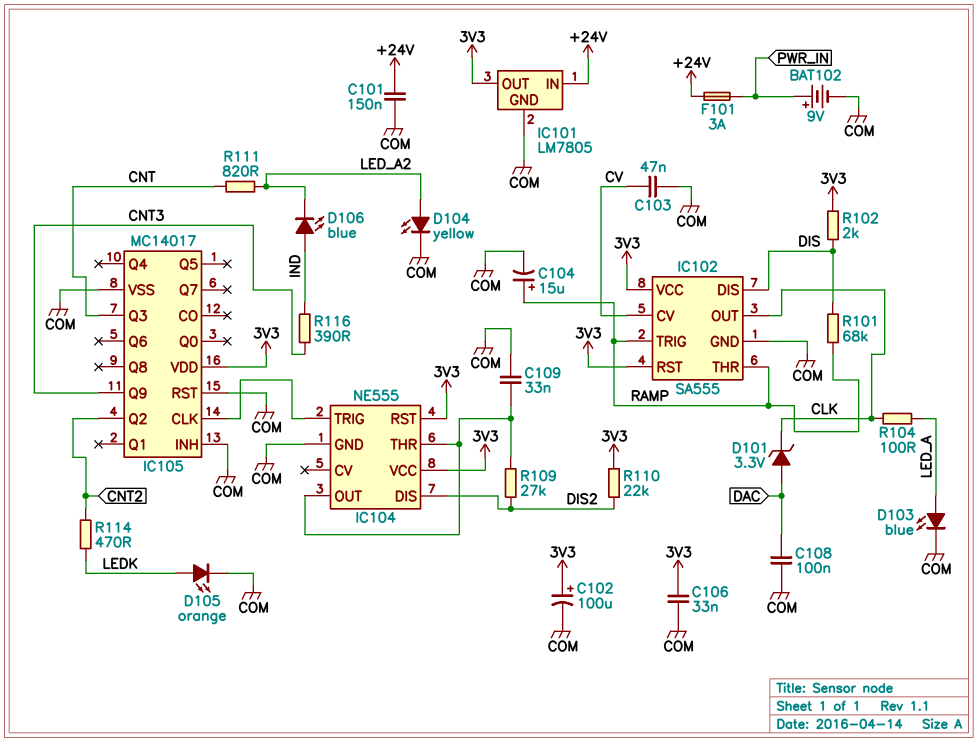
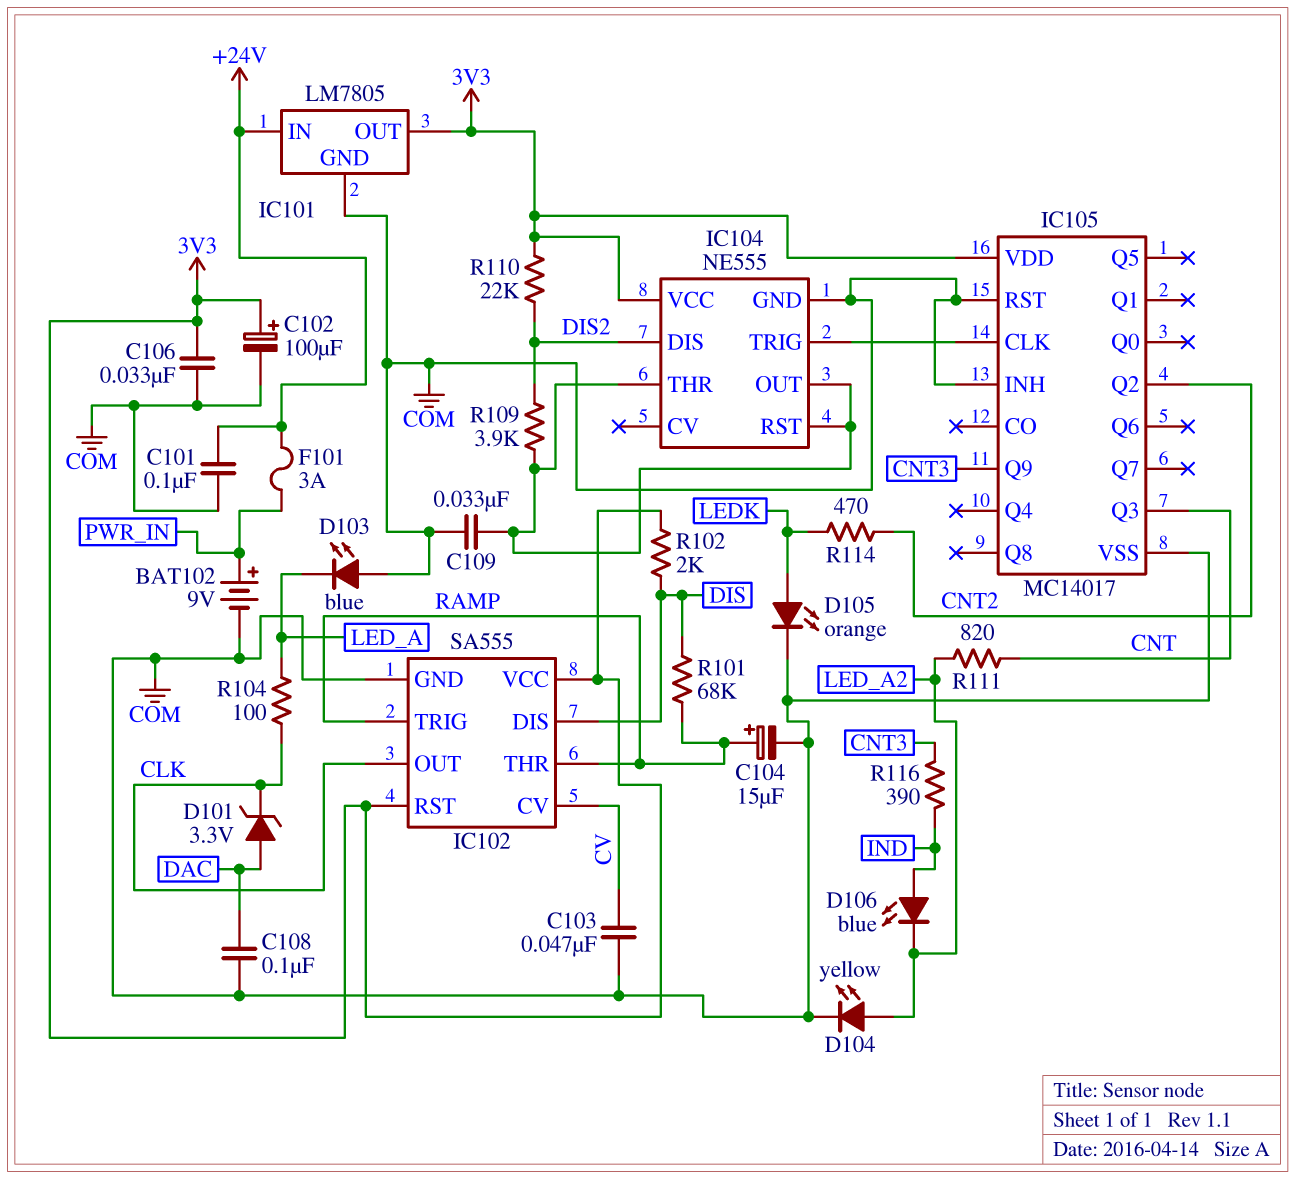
C101: 150nF (+24V, COM) -> 100nF (+24V, COM)
D103: LED blue (A LED_A, K COM) -> LED blue (A COM, K LED_A)
IC104 pin RST: 3V3 -> IC104/OUT
R109: 27k (DIS2, IC104/OUT) -> 3.9k (DIS2, IC104/OUT)

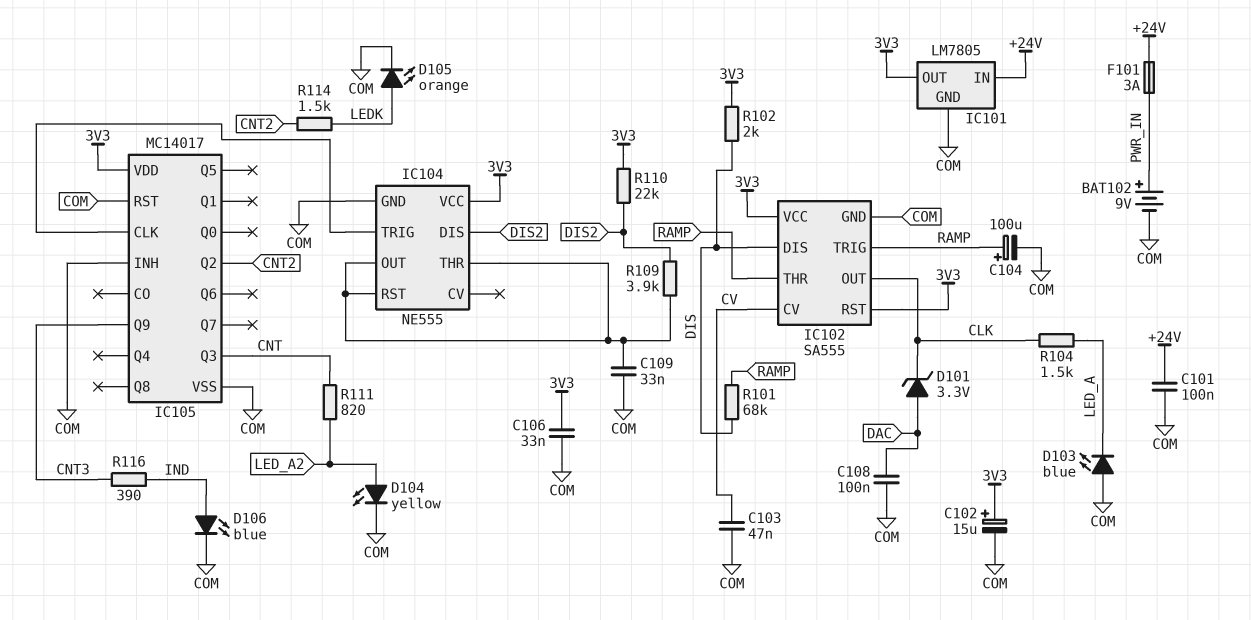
C102: 100uF (plus 3V3, minus COM) -> 15uF (plus 3V3, minus COM)
C104: 15uF (plus RAMP, minus COM) -> 100uF (plus RAMP, minus COM)
D106: LED blue (A IND, K LED_A2) -> LED blue (A IND, K COM)
R104: 100 (CLK, LED_A) -> 1.5k (CLK, LED_A)
R114: 470 (CNT2, LEDK) -> 1.5k (CNT2, LEDK)

